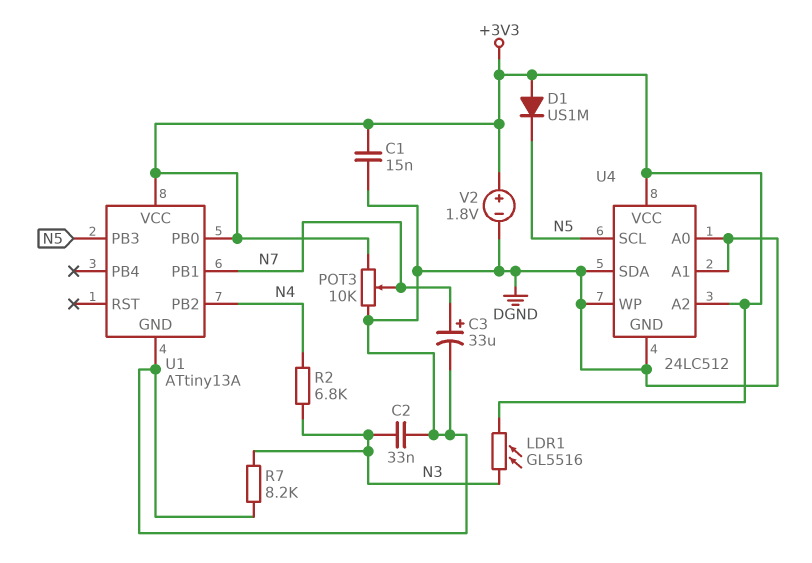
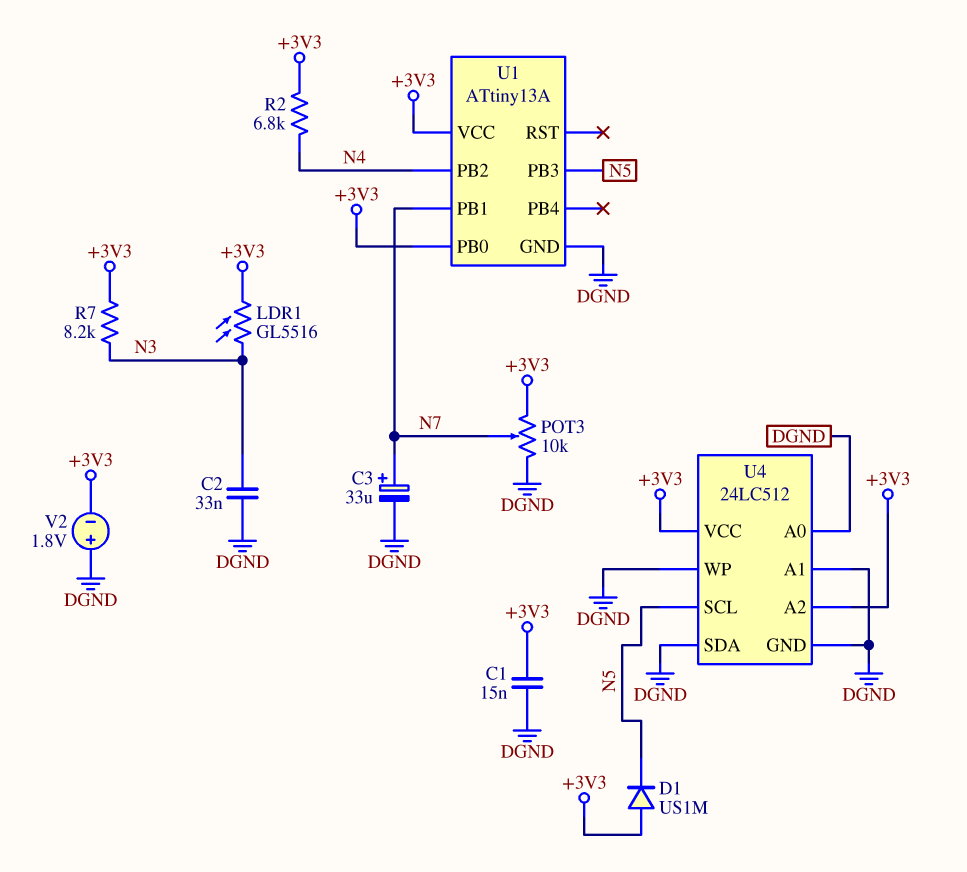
R2: 6.8k (N3, N4) -> 6.8k (+3V3, N4)
R7: 8.2k (DGND, N3) -> 8.2k (+3V3, N3)
V2: 1.8V (plus +3V3, minus DGND) -> 1.8V (plus DGND, minus +3V3)

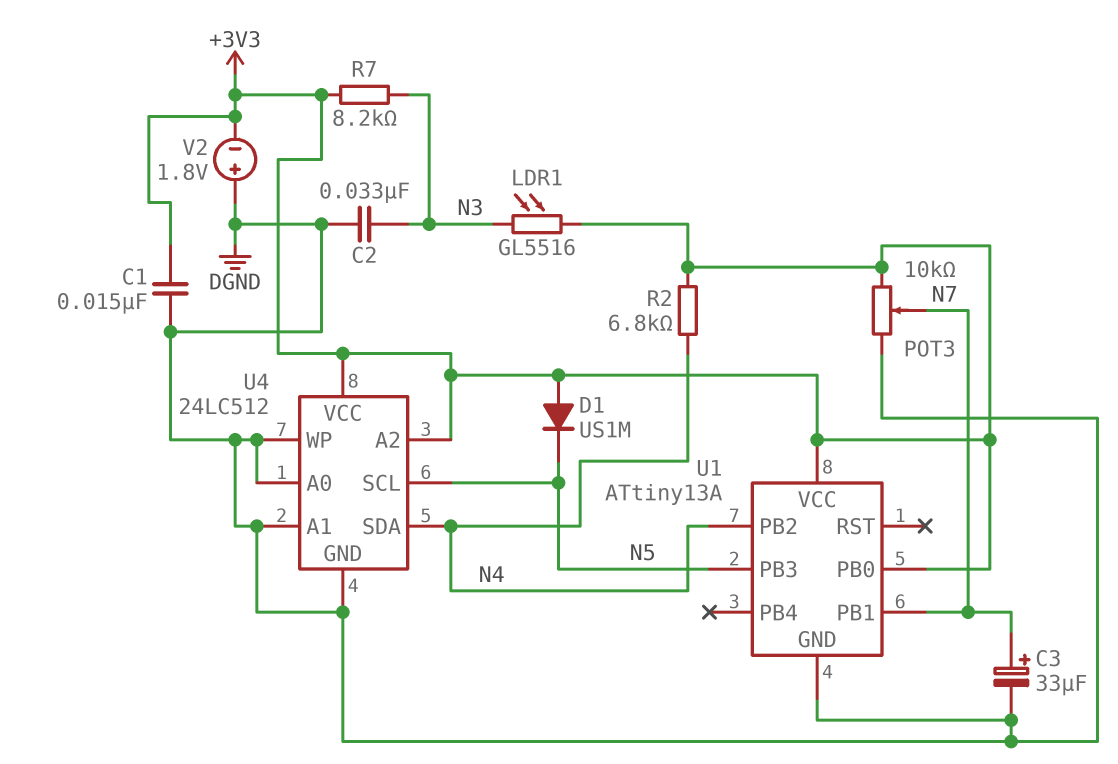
U4 pin SDA: DGND -> N4

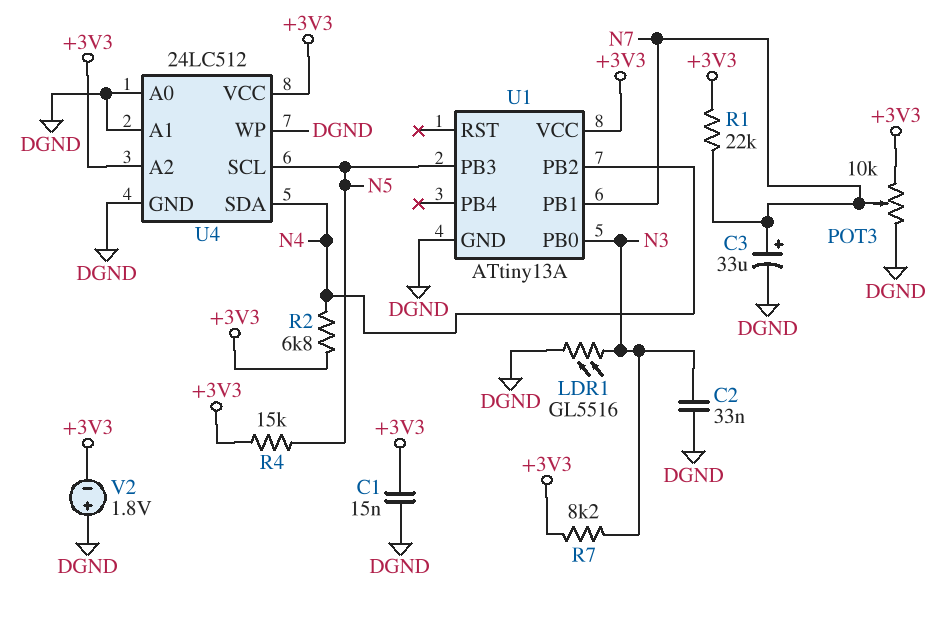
D1: diode US1M (A +3V3, K N5) -> none
LDR1: GL5516 (+3V3, N3) -> GL5516 (DGND, N3)
R1: none -> 22k (+3V3, N7)
R4: none -> 15k (+3V3, N5)
U1 pin PB0: +3V3 -> N3

